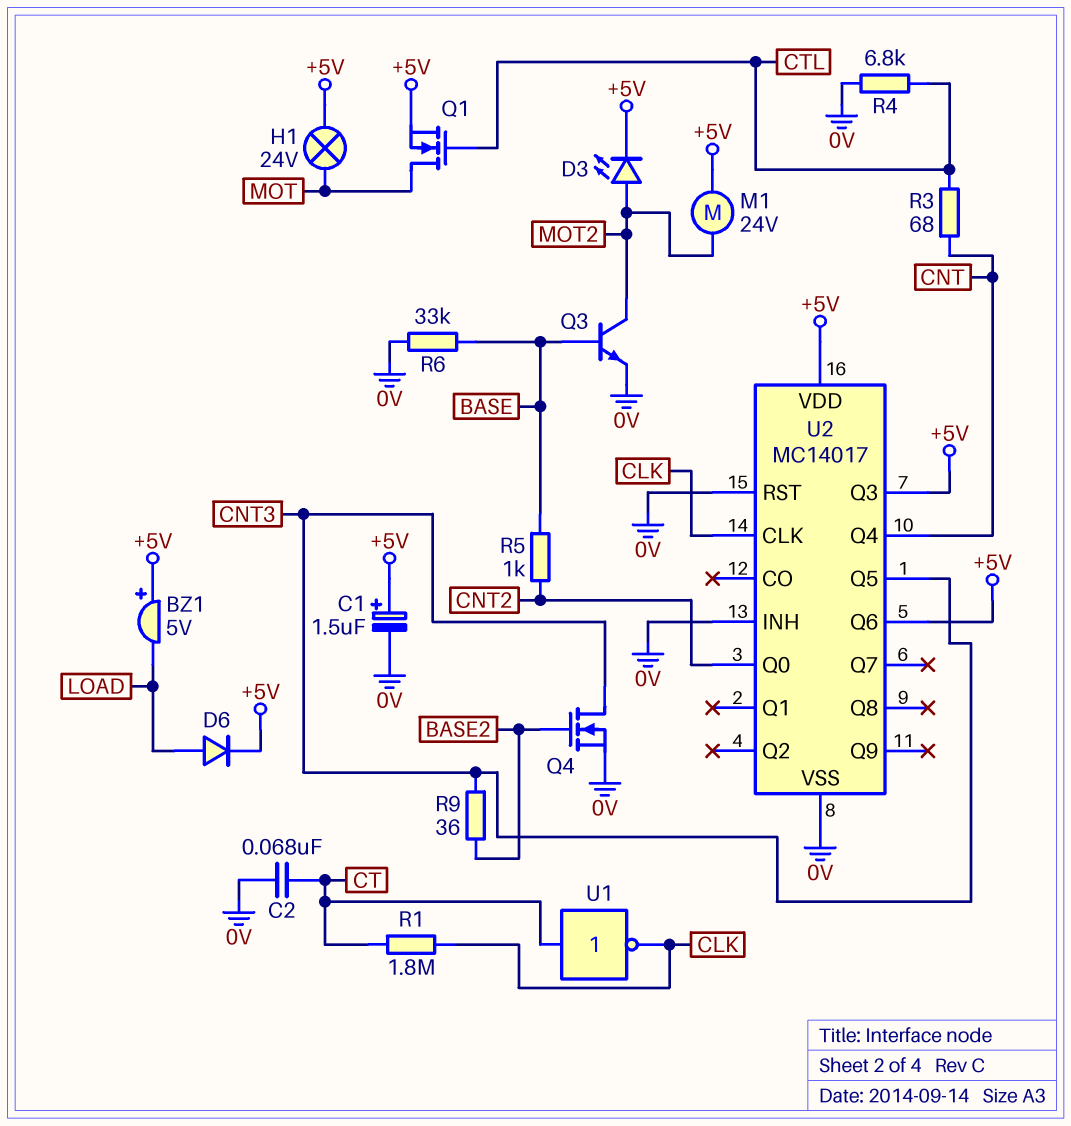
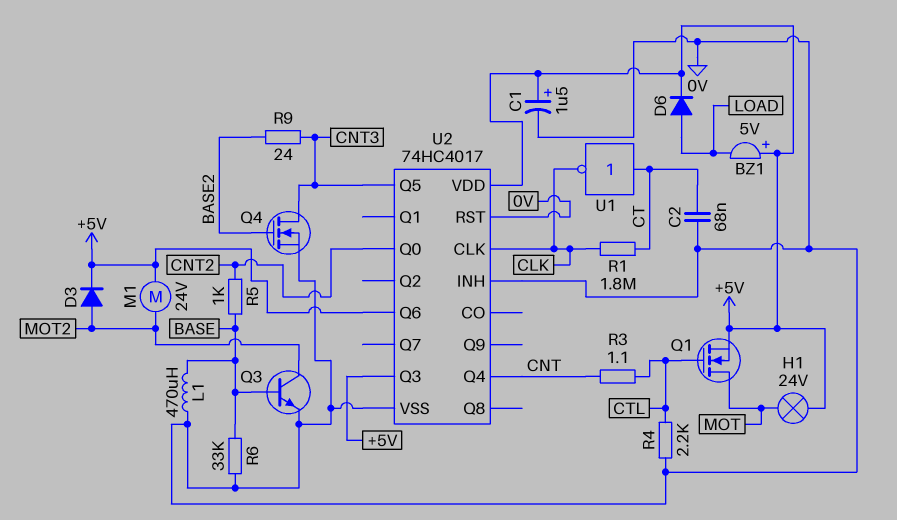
D3: LED (A MOT2, K +5V) -> diode (A MOT2, K +5V)
L1: none -> 470uH (0V, BASE)
R3: 68 (CNT, CTL) -> 1.1 (CNT, CTL)
R4: 6.8k (0V, CTL) -> 2.2k (0V, CTL)
R9: 36 (BASE2, CNT3) -> 24 (BASE2, CNT3)
U2: MC14017 -> 74HC4017

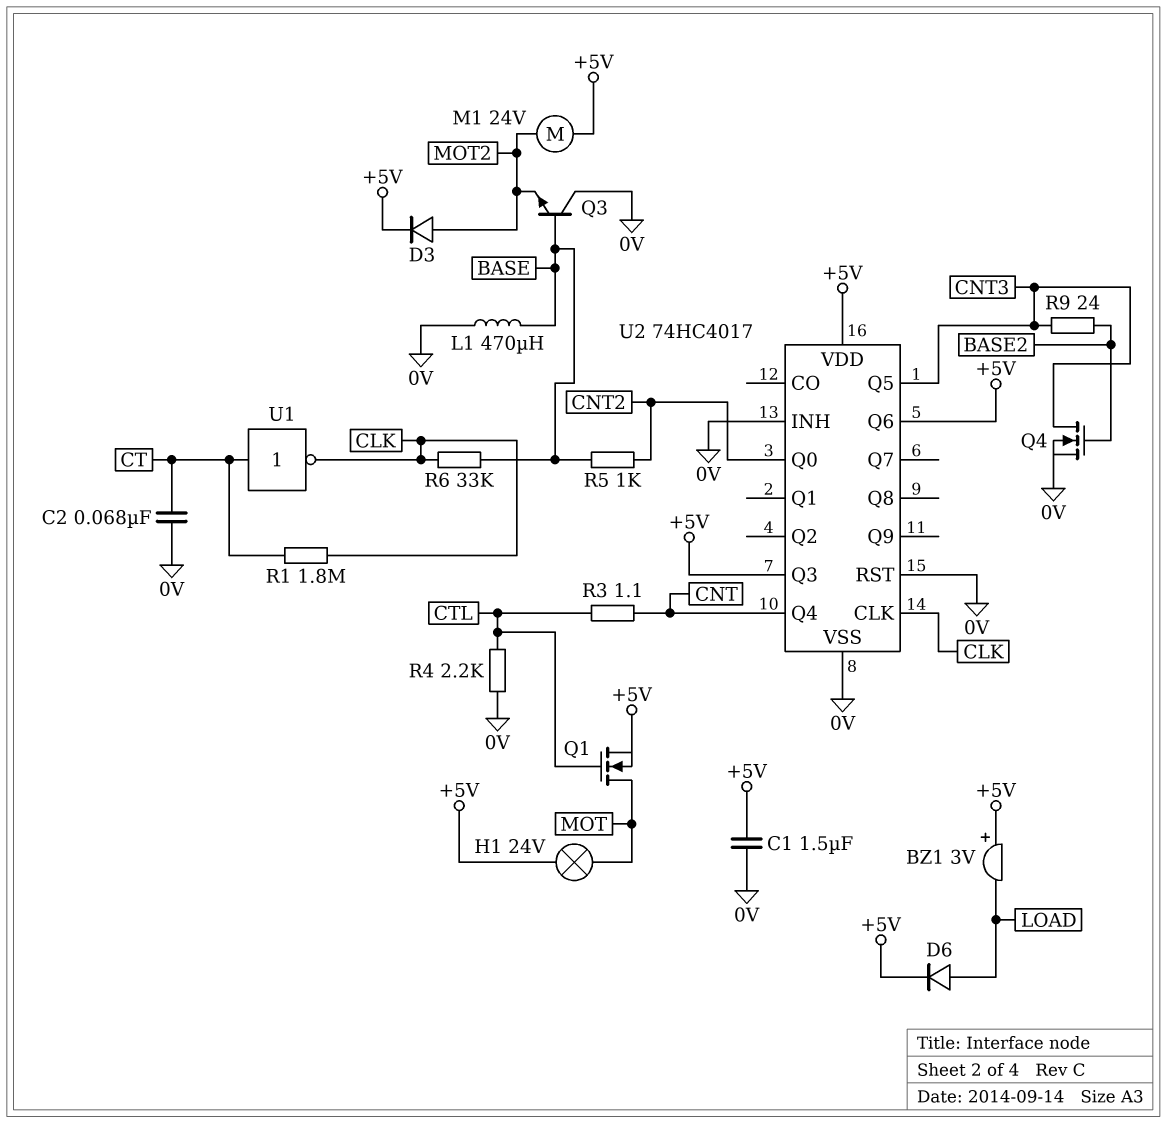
BZ1: buzzer 5V (plus +5V, minus LOAD) -> buzzer 3V (plus +5V, minus LOAD)
C1: 1.5uF (plus +5V, minus 0V) -> 1.5uF (+5V, 0V)
Q3: NPN (B BASE, C MOT2, E 0V) -> NPN (B BASE, C 0V, E MOT2)
R6: 33k (0V, BASE) -> 33k (BASE, CLK)

